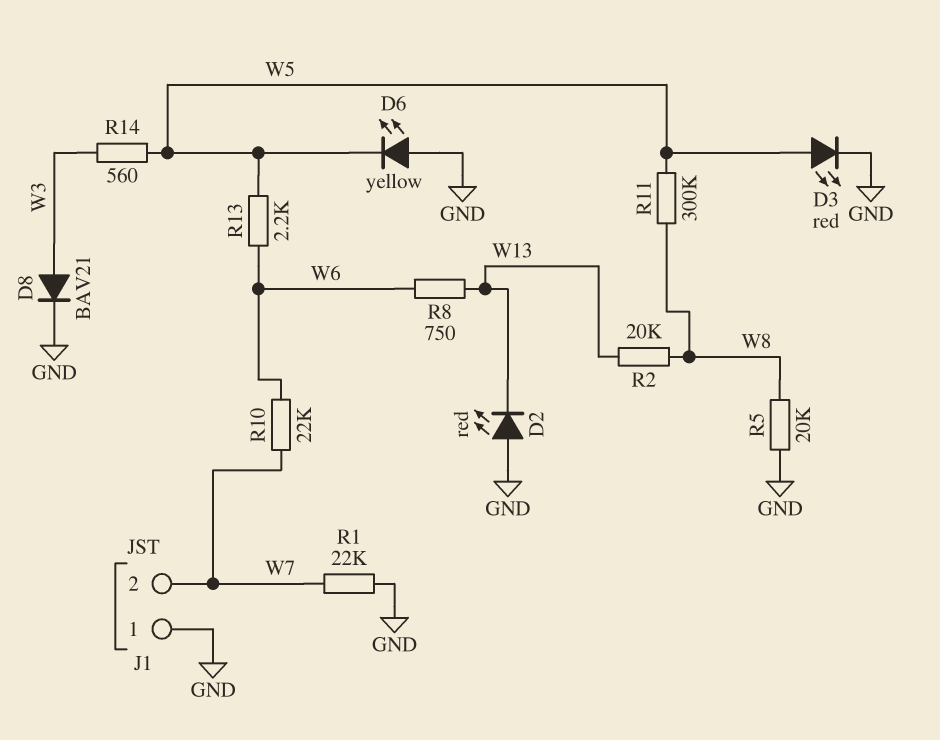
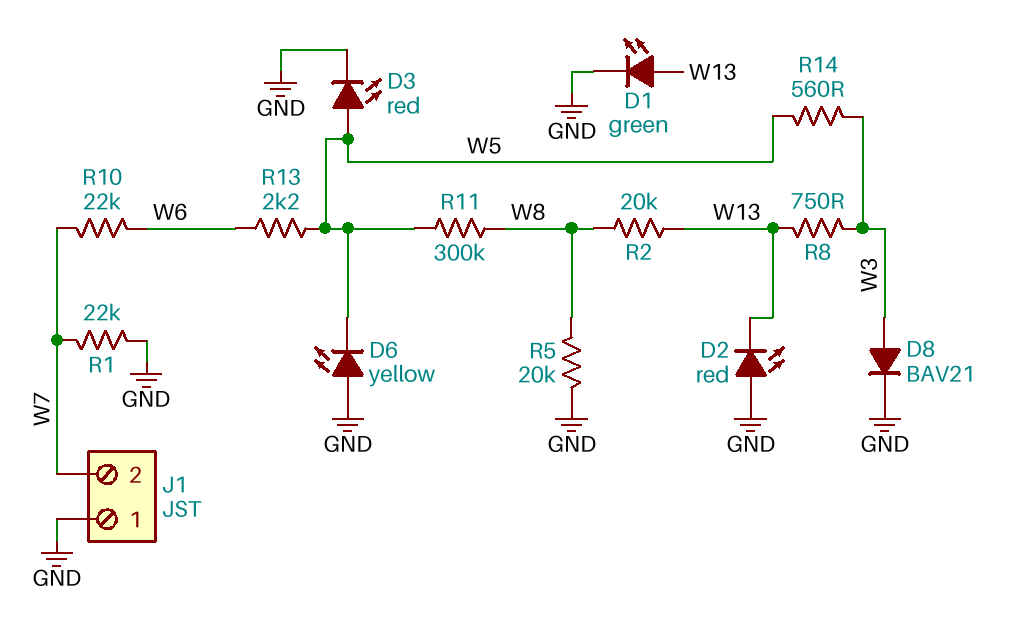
D1: none -> LED green (A W13, K GND)
R8: 750 (W6, W13) -> 750 (W3, W13)

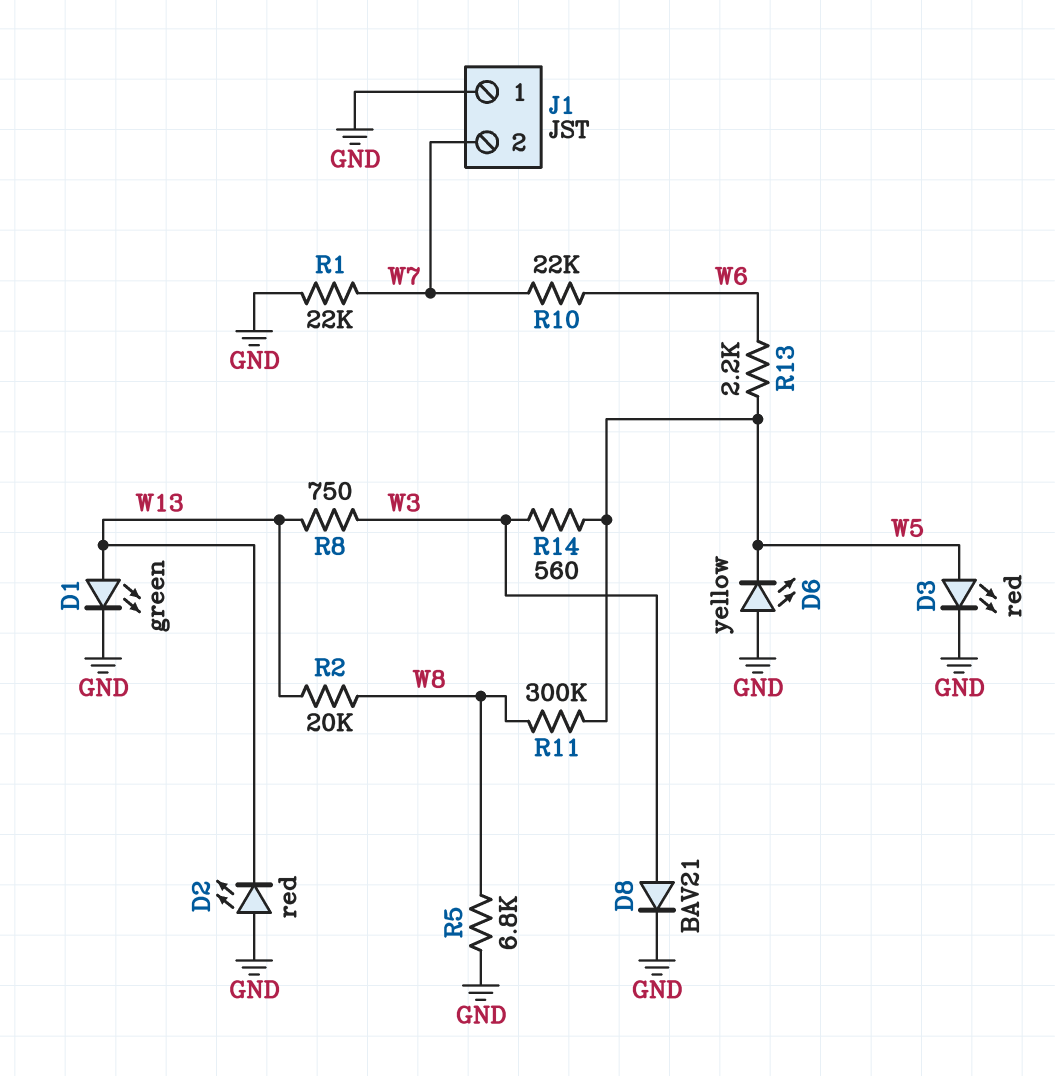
R5: 20k (GND, W8) -> 6.8k (GND, W8)

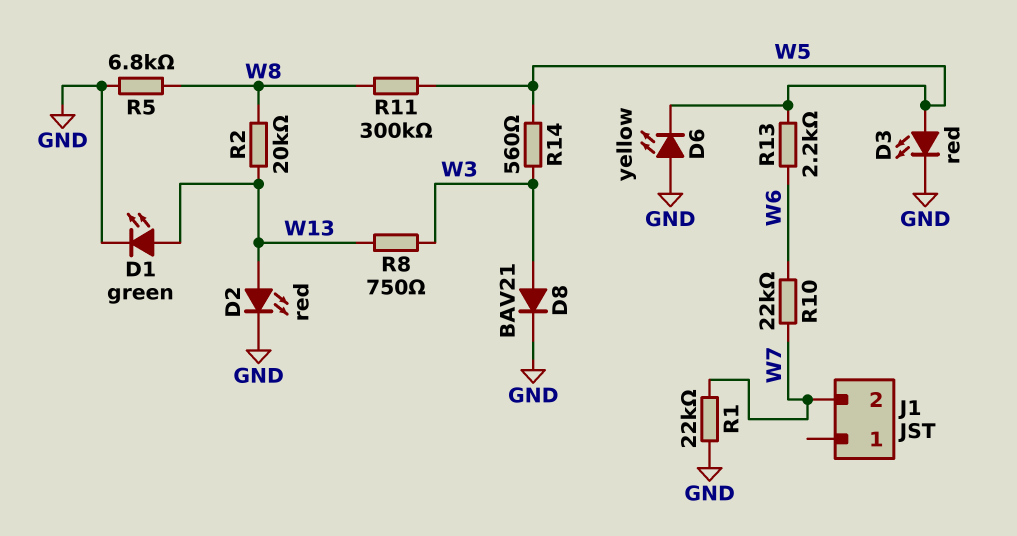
D2: LED red (A GND, K W13) -> LED red (A W13, K GND)
J1 pin 1: GND -> none

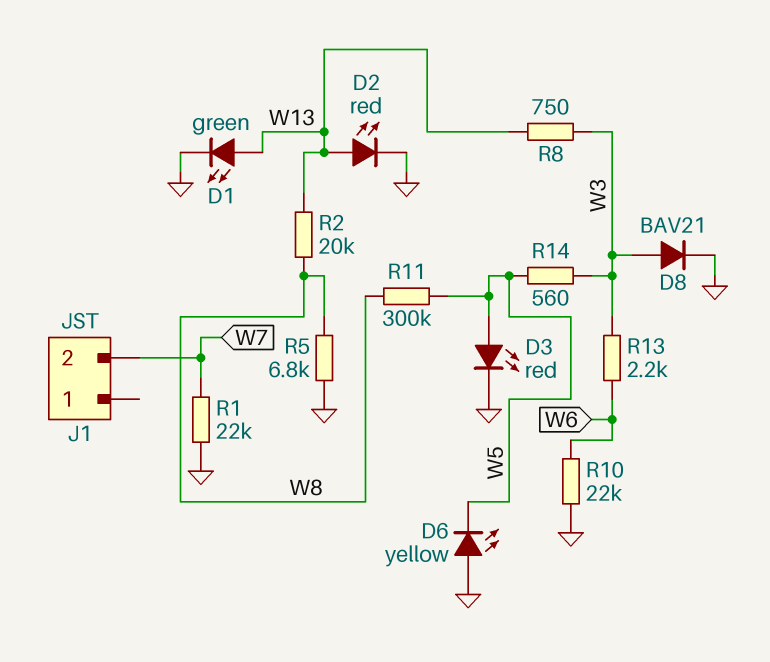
R10: 22k (W6, W7) -> 22k (GND, W6)
R13: 2.2k (W5, W6) -> 2.2k (W3, W6)

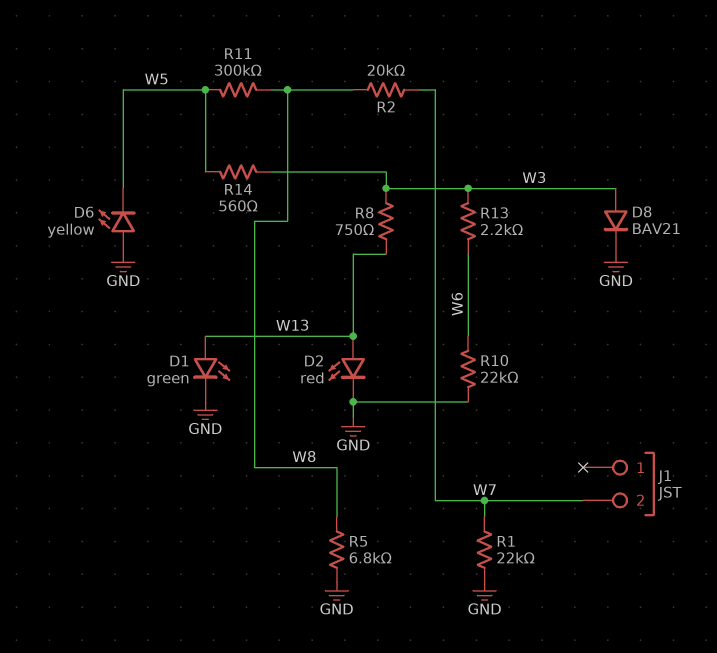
D3: LED red (A W5, K GND) -> none
R2: 20k (W8, W13) -> 20k (W7, W8)

